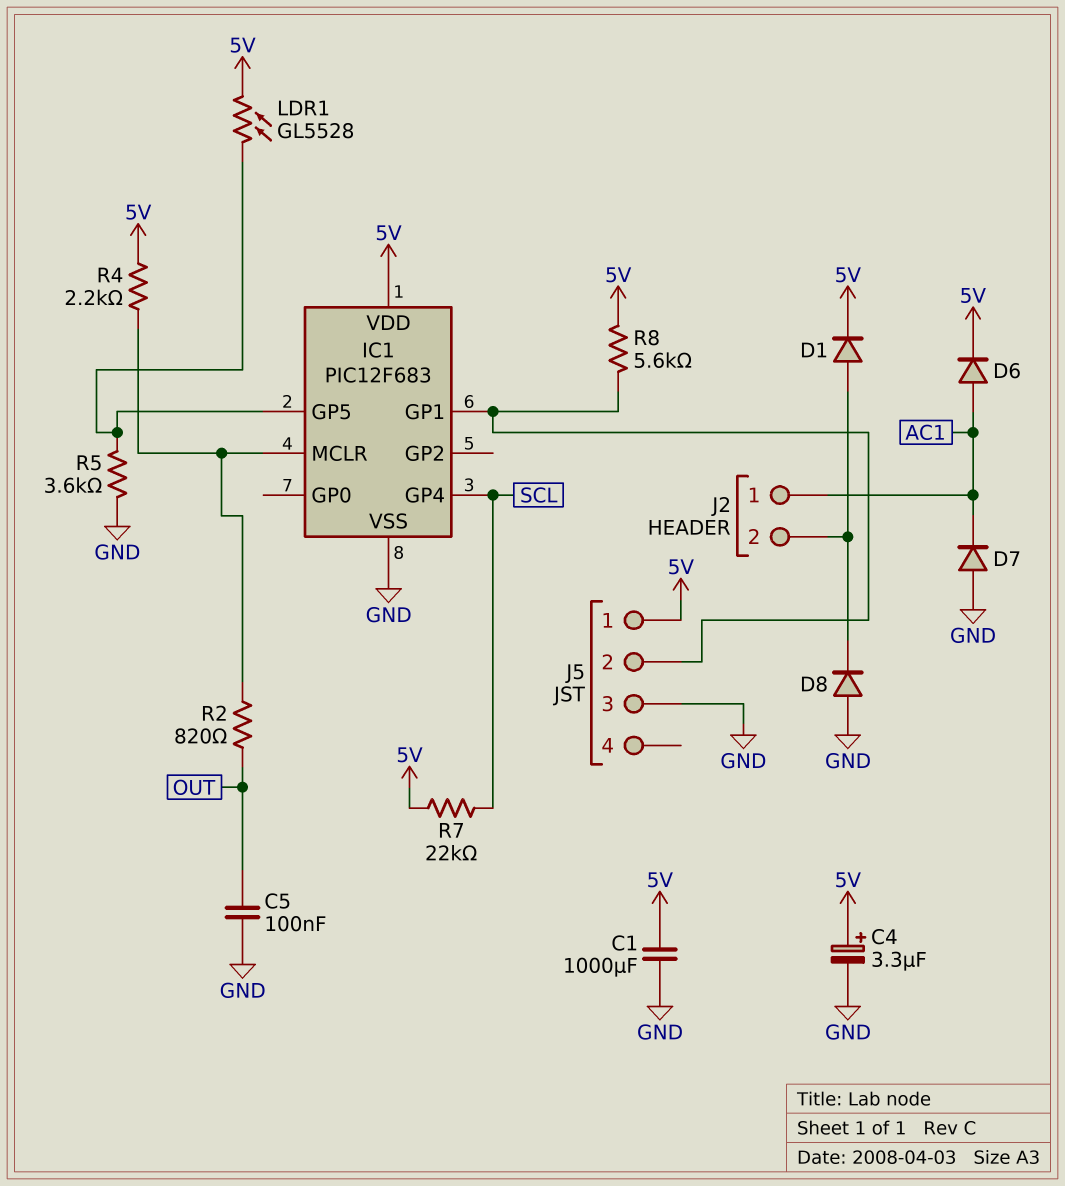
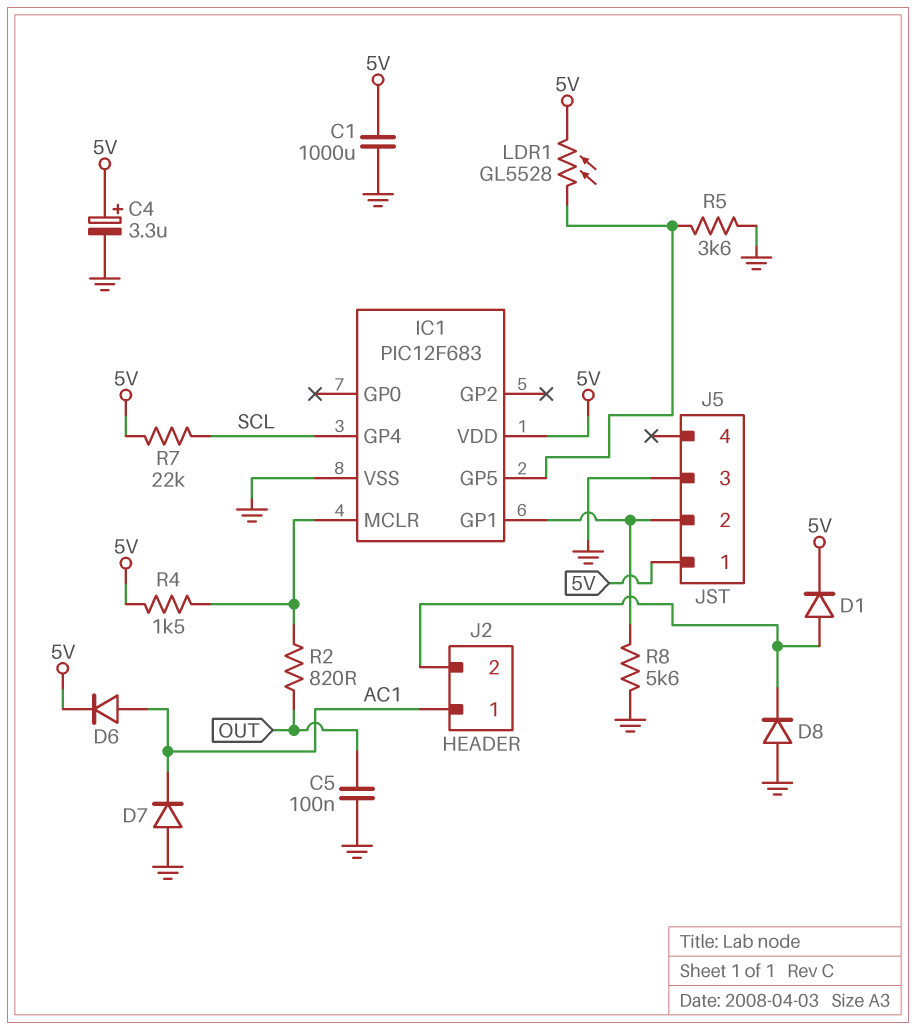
R4: 2.2k (5V, IC1/MCLR) -> 1.5k (5V, IC1/MCLR)
R8: 5.6k (5V, IC1/GP1) -> 5.6k (GND, IC1/GP1)

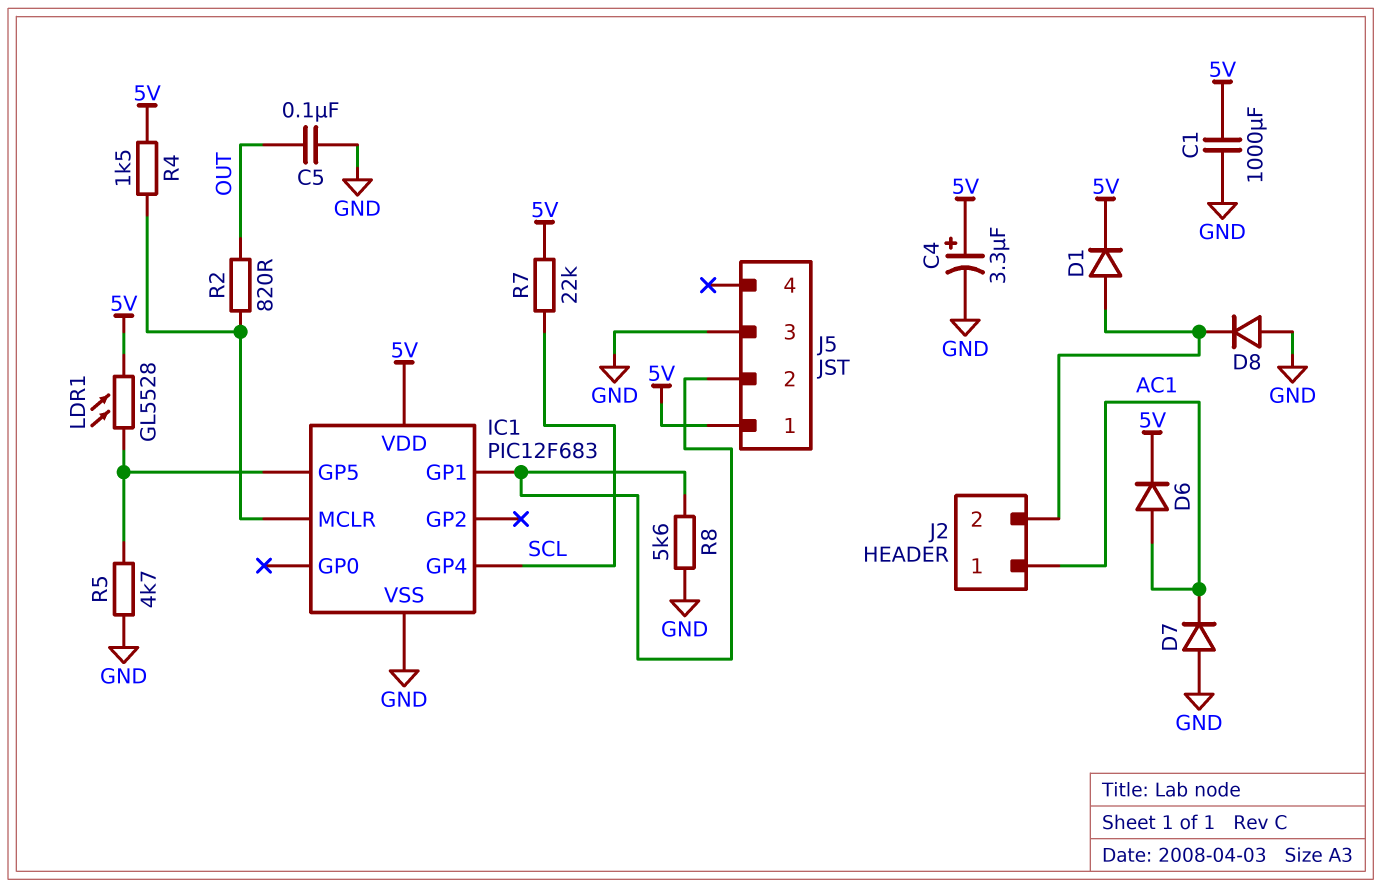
R5: 3.6k (GND, IC1/GP5) -> 4.7k (GND, IC1/GP5)

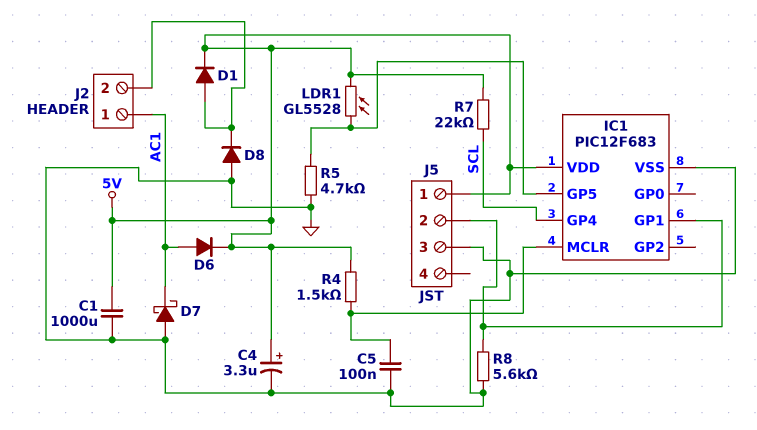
C5: 100nF (GND, OUT) -> 100nF (GND, IC1/MCLR)
D7: diode (A GND, K AC1) -> schottky (A GND, K AC1)
R2: 820 (IC1/MCLR, OUT) -> none

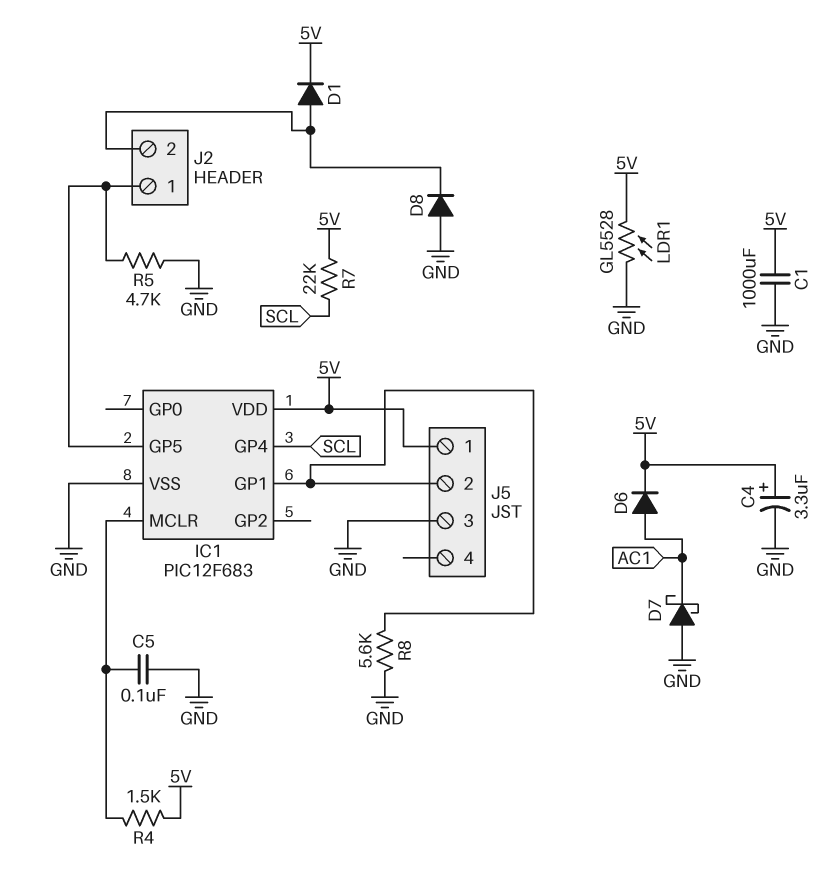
J2 pin 1: AC1 -> IC1/GP5
LDR1: GL5528 (5V, IC1/GP5) -> GL5528 (5V, GND)

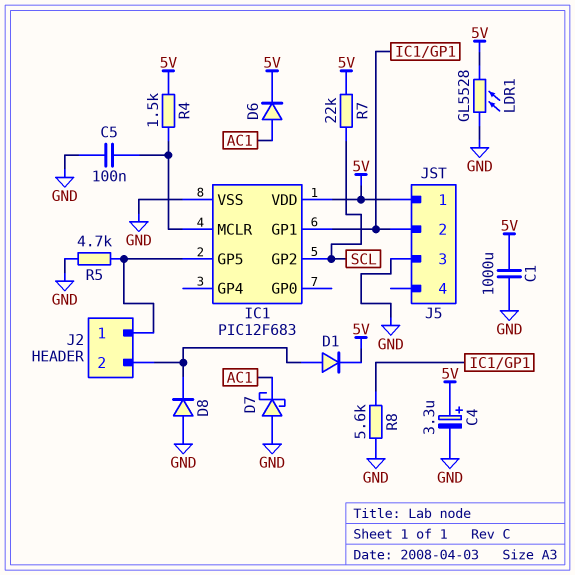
IC1 pin GP2: none -> SCL
IC1 pin GP4: SCL -> none

